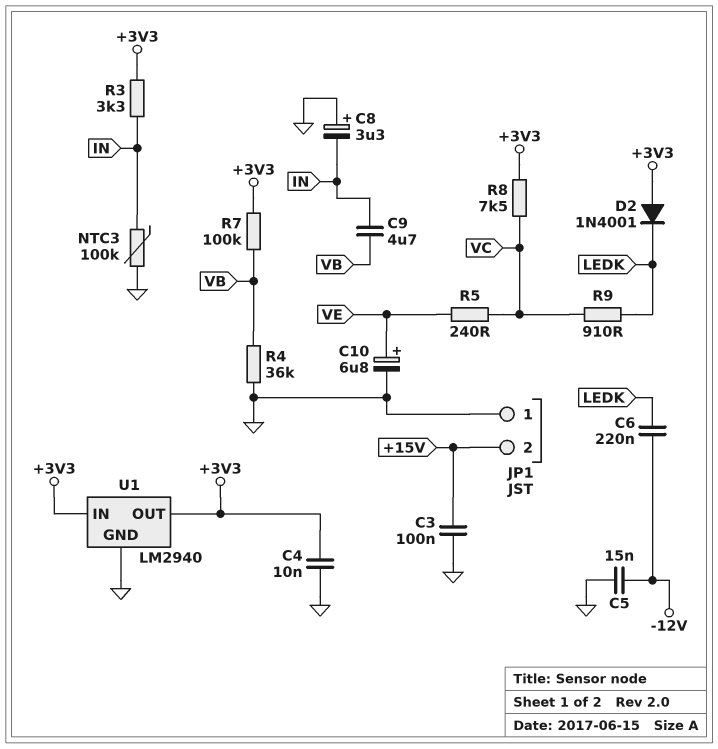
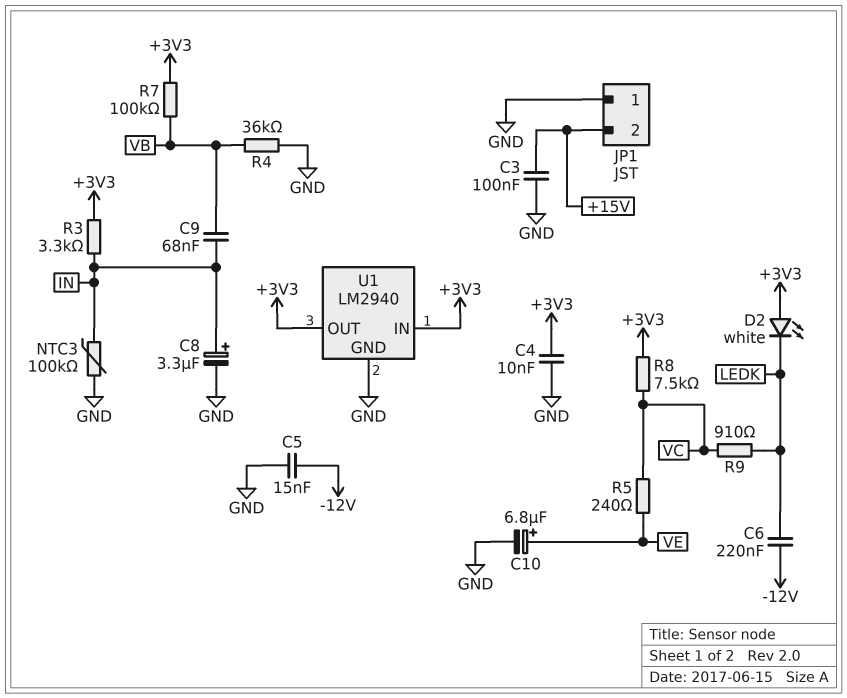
C8: 3.3uF (plus GND, minus IN) -> 3.3uF (plus IN, minus GND)
C9: 4.7uF (IN, VB) -> 68nF (IN, VB)
D2: diode 1N4001 (A +3V3, K LEDK) -> LED white (A +3V3, K LEDK)

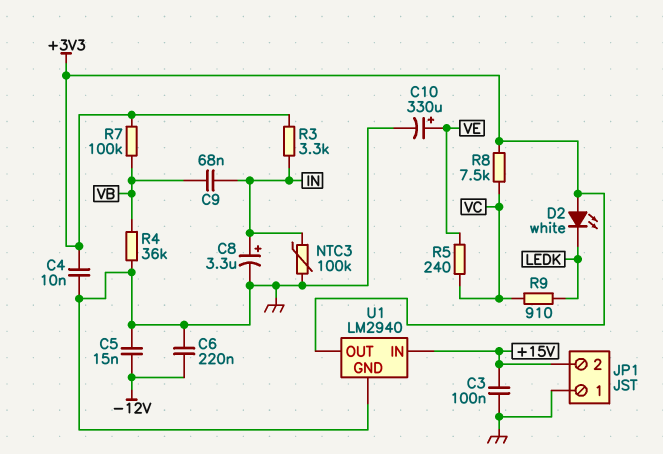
C6: 220nF (-12V, LEDK) -> 220nF (-12V, GND)
C10: 6.8uF (plus VE, minus GND) -> 330uF (plus VE, minus GND)
U1 pin IN: +3V3 -> +15V

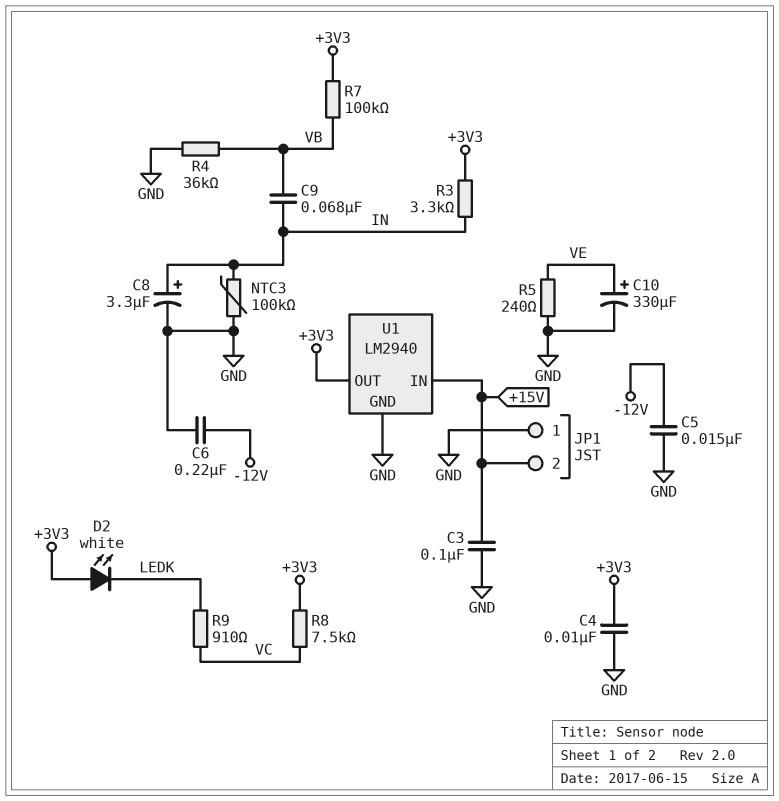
R5: 240 (VC, VE) -> 240 (GND, VE)

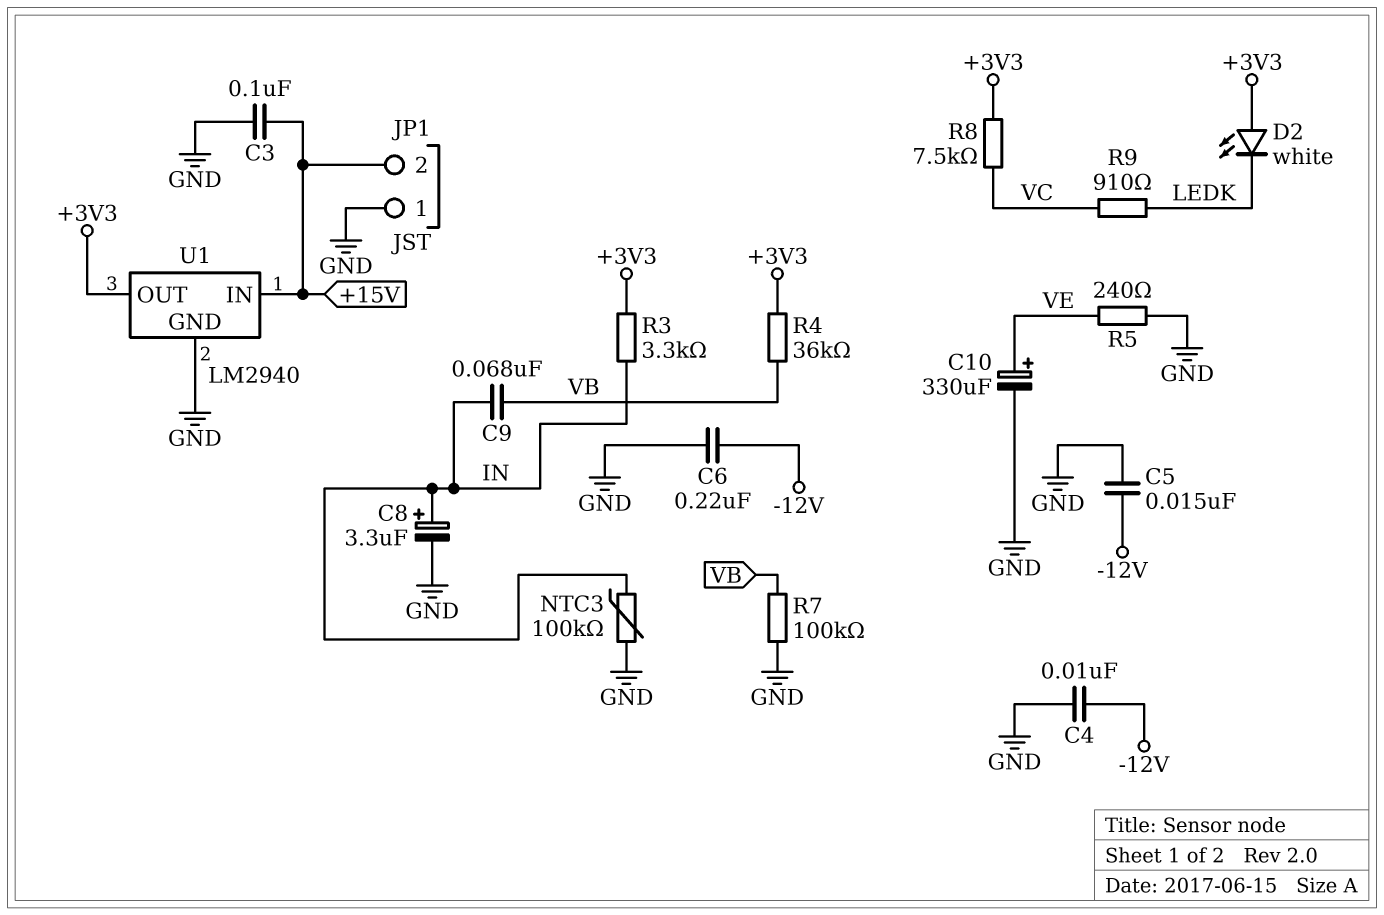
C4: 10nF (+3V3, GND) -> 10nF (-12V, GND)
R4: 36k (GND, VB) -> 36k (+3V3, VB)
R7: 100k (+3V3, VB) -> 100k (GND, VB)

